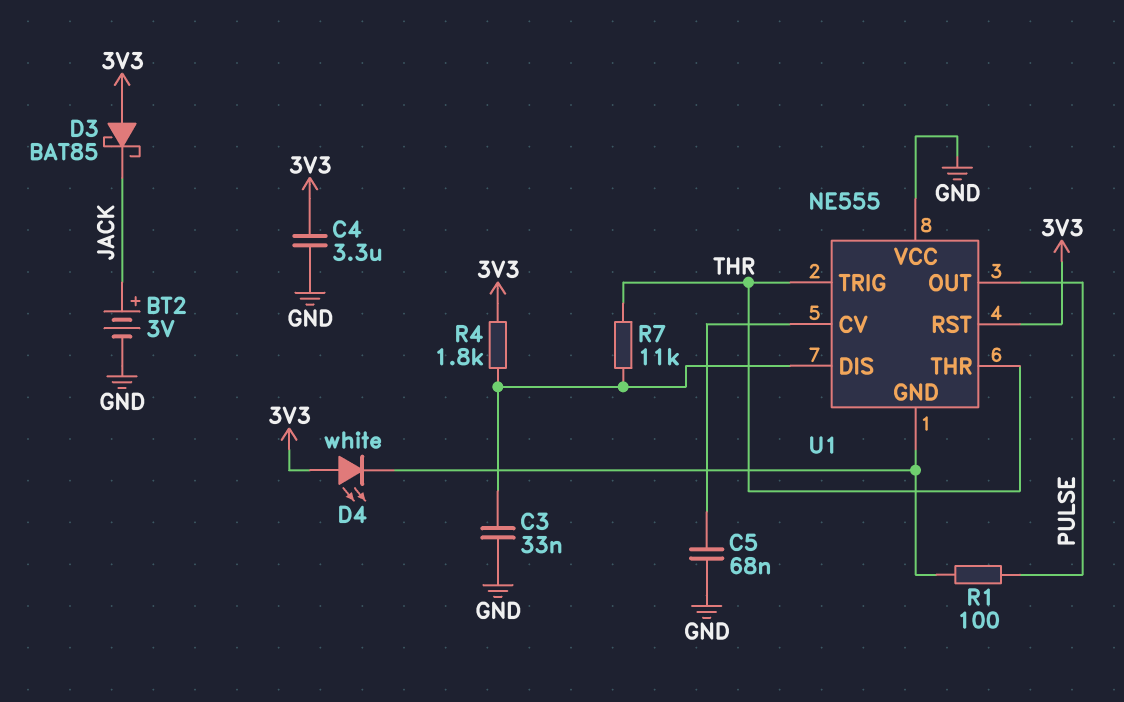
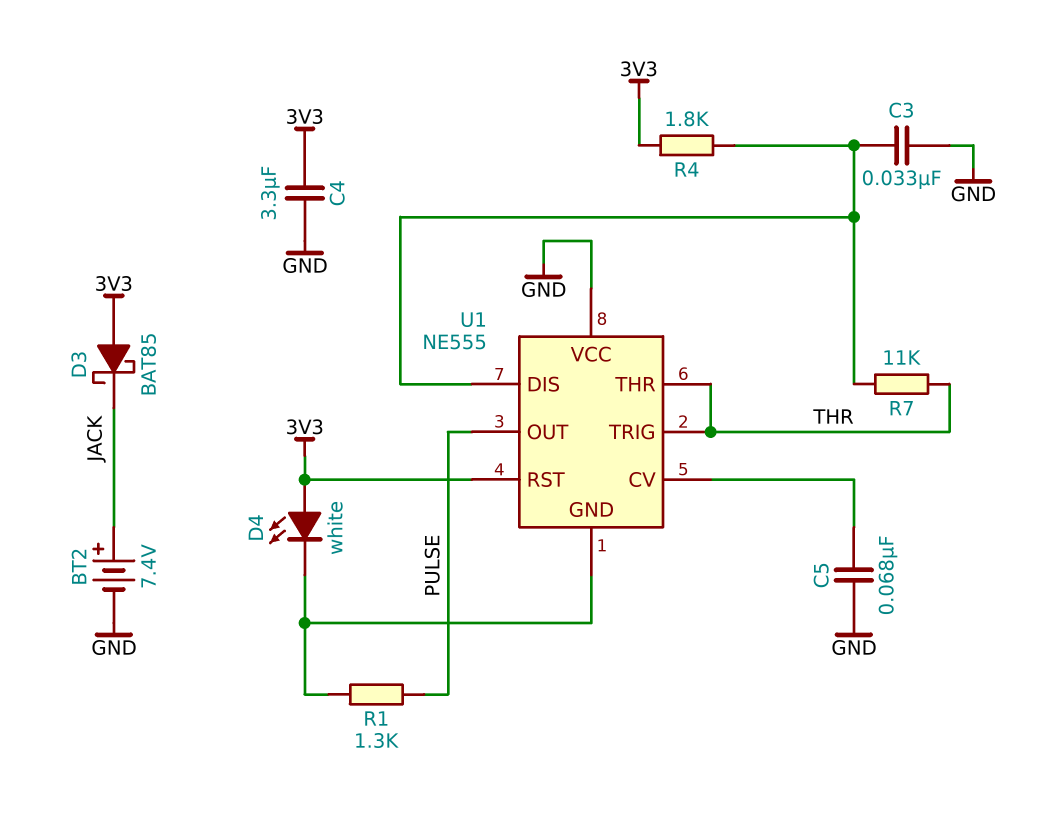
BT2: 3V (plus JACK, minus GND) -> 7.4V (plus JACK, minus GND)
R1: 100 (PULSE, U1/GND) -> 1.3k (PULSE, U1/GND)

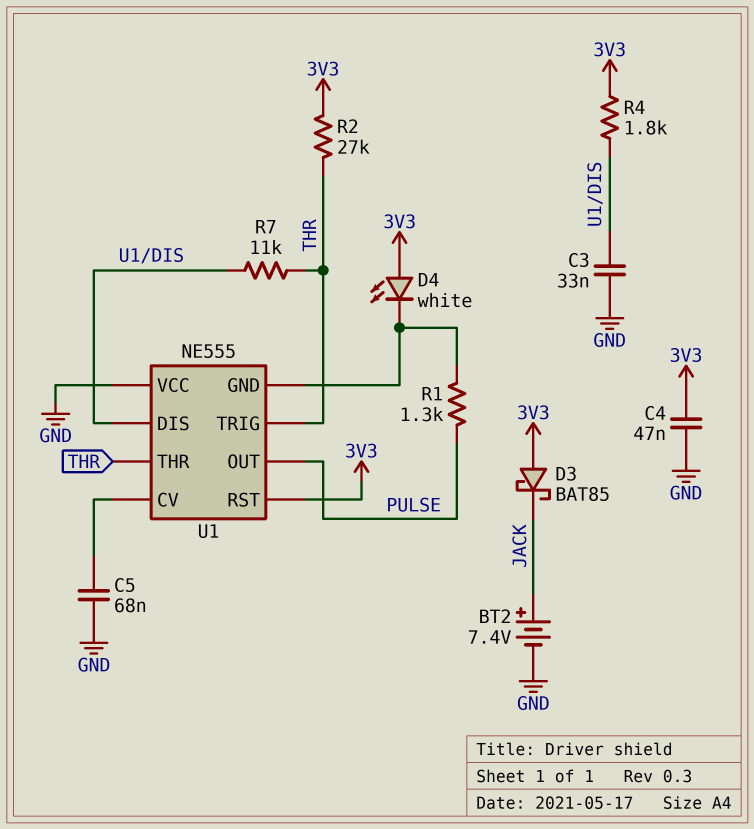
C4: 3.3uF (3V3, GND) -> 47nF (3V3, GND)
R2: none -> 27k (3V3, THR)

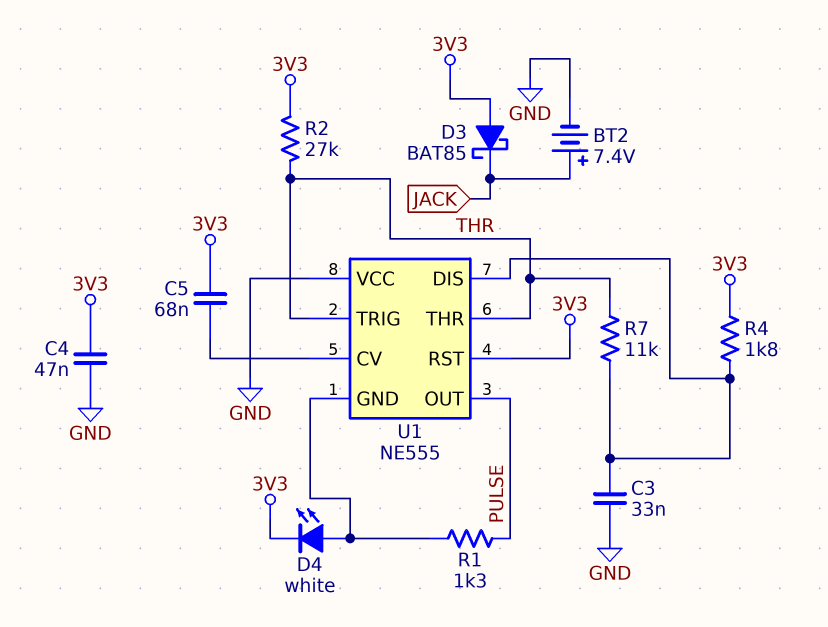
C5: 68nF (GND, U1/CV) -> 68nF (3V3, U1/CV)
D4: LED white (A 3V3, K U1/GND) -> LED white (A U1/GND, K 3V3)

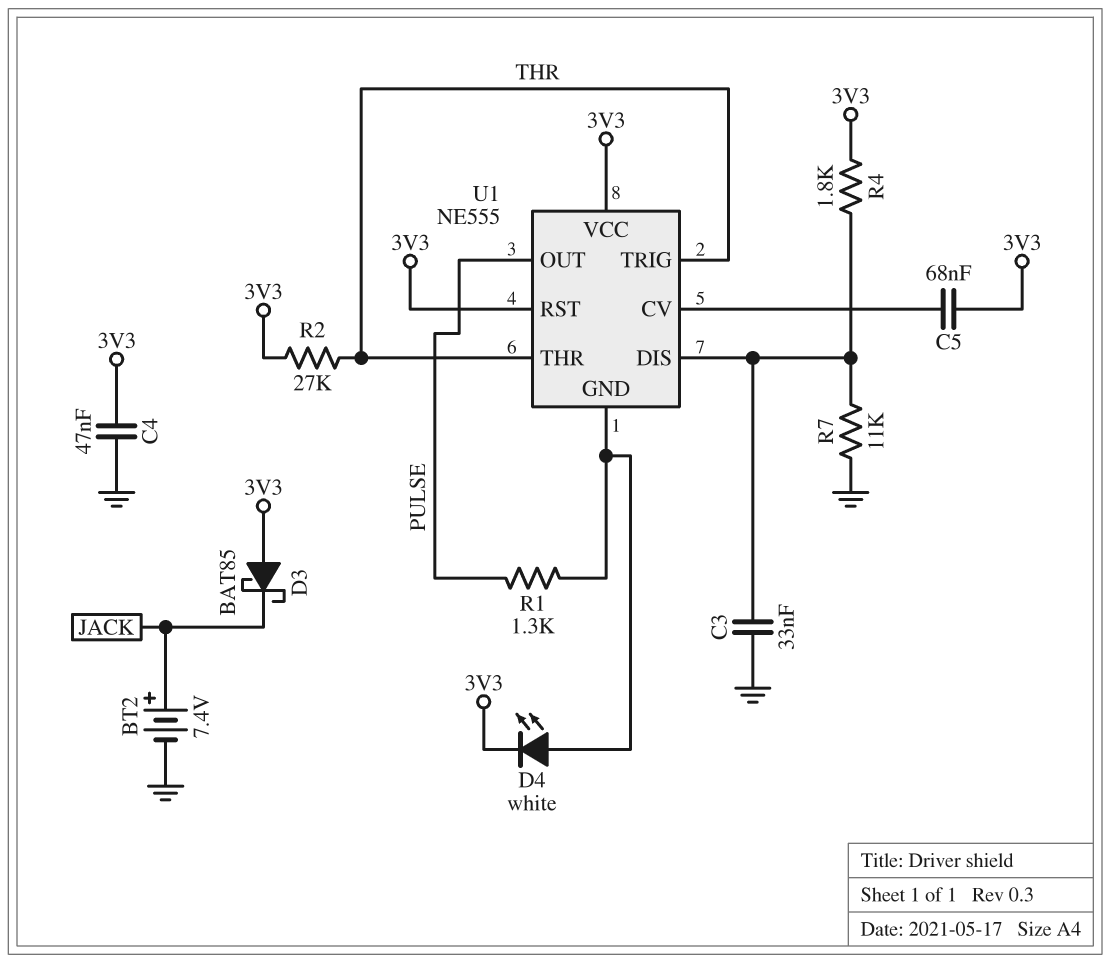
R7: 11k (THR, U1/DIS) -> 11k (GND, U1/DIS)
U1 pin VCC: GND -> 3V3

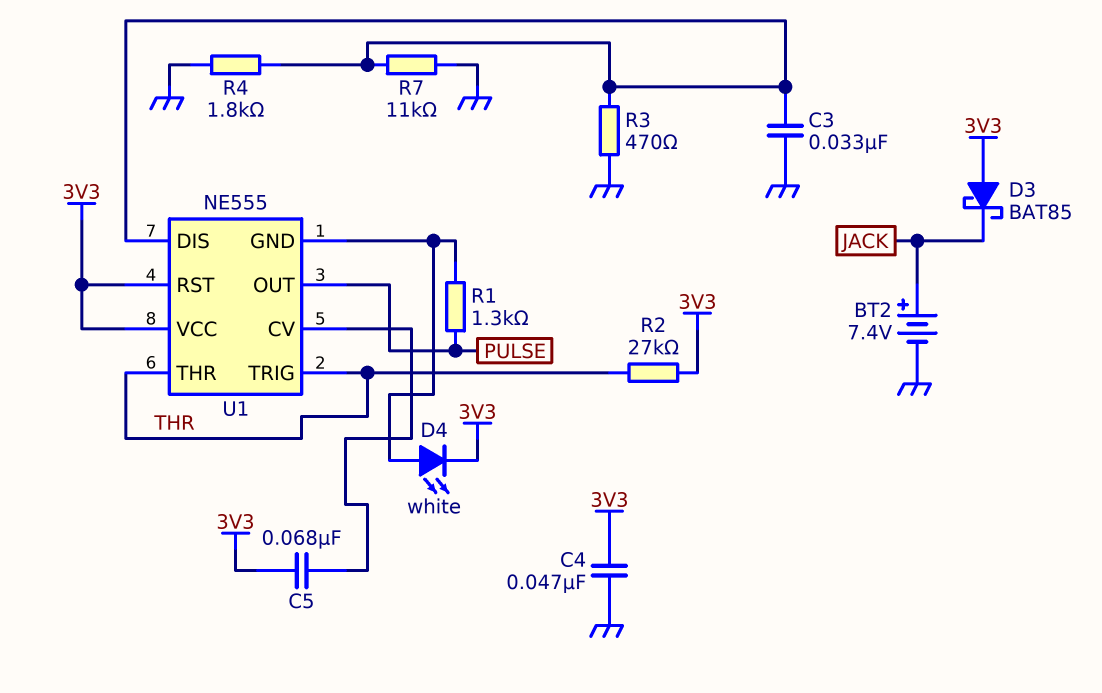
R3: none -> 470 (GND, U1/DIS)
R4: 1.8k (3V3, U1/DIS) -> 1.8k (GND, U1/DIS)

